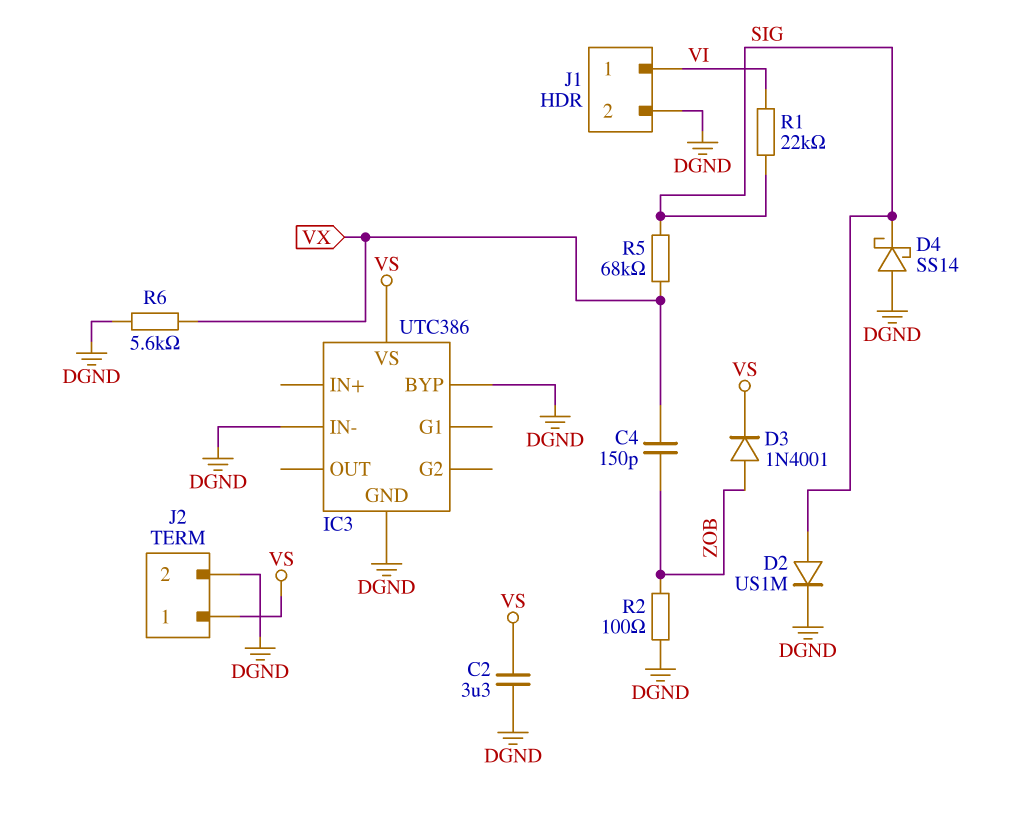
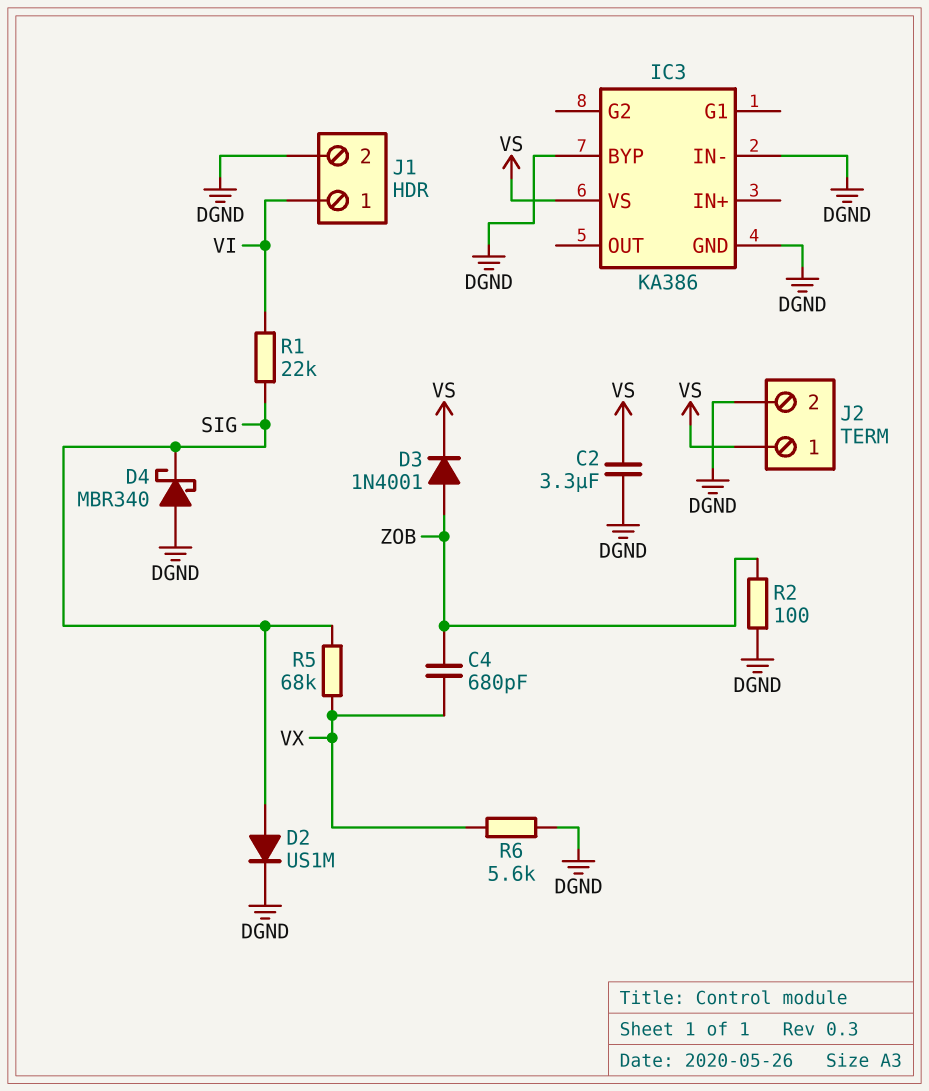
C4: 150pF (VX, ZOB) -> 680pF (VX, ZOB)
D4: schottky SS14 (A DGND, K SIG) -> schottky MBR340 (A DGND, K SIG)
IC3: UTC386 -> KA386

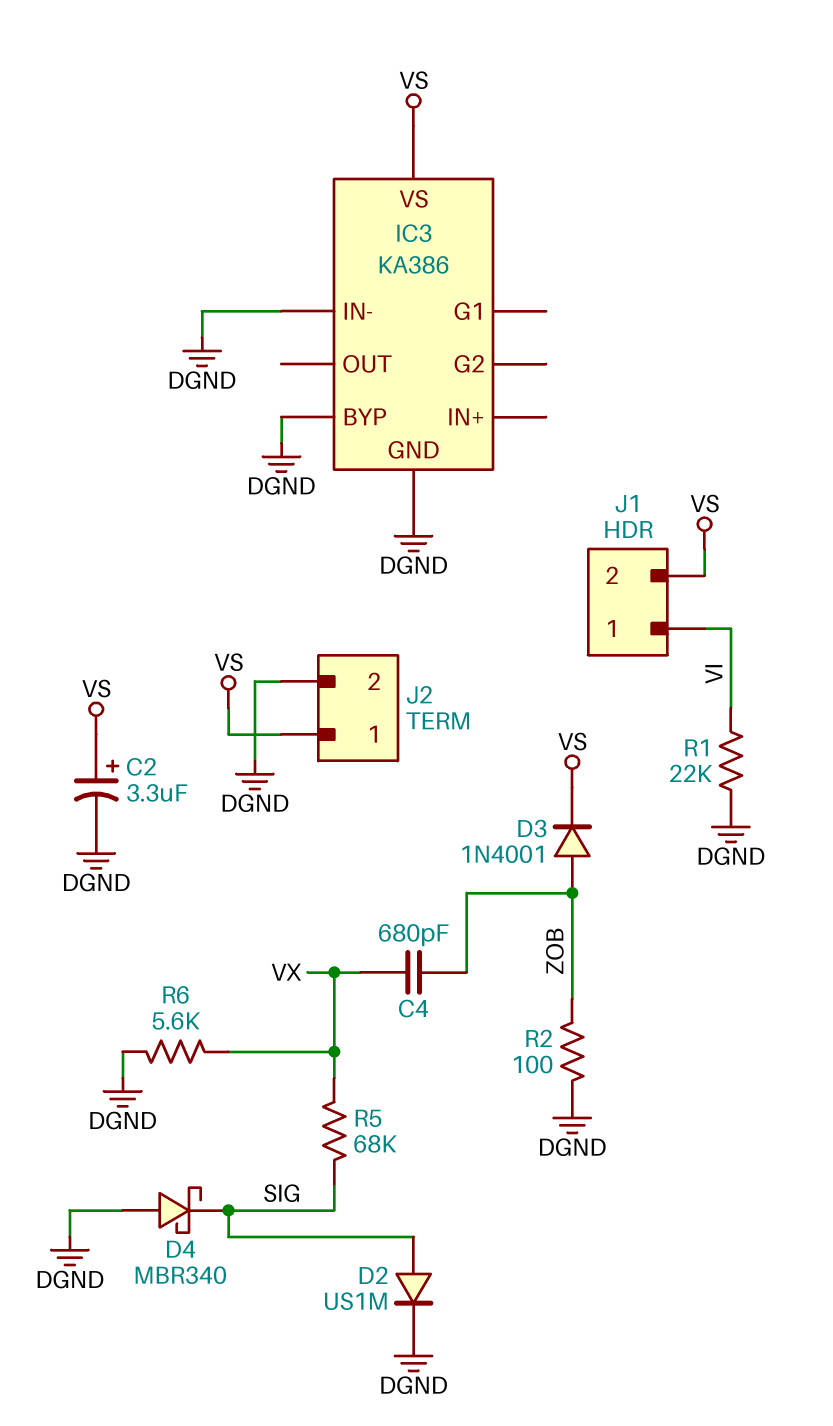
C2: 3.3uF (DGND, VS) -> 3.3uF (plus VS, minus DGND)
J1 pin 2: DGND -> VS
R1: 22k (SIG, VI) -> 22k (DGND, VI)

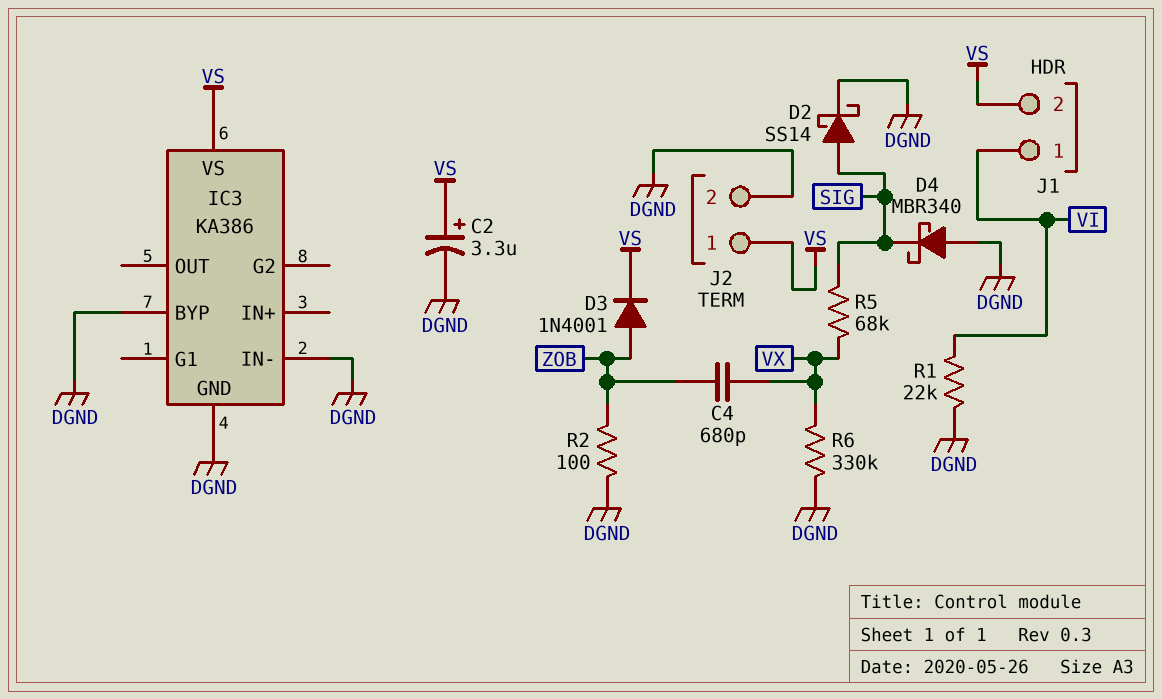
D2: diode US1M (A SIG, K DGND) -> schottky SS14 (A SIG, K DGND)
R6: 5.6k (DGND, VX) -> 330k (DGND, VX)

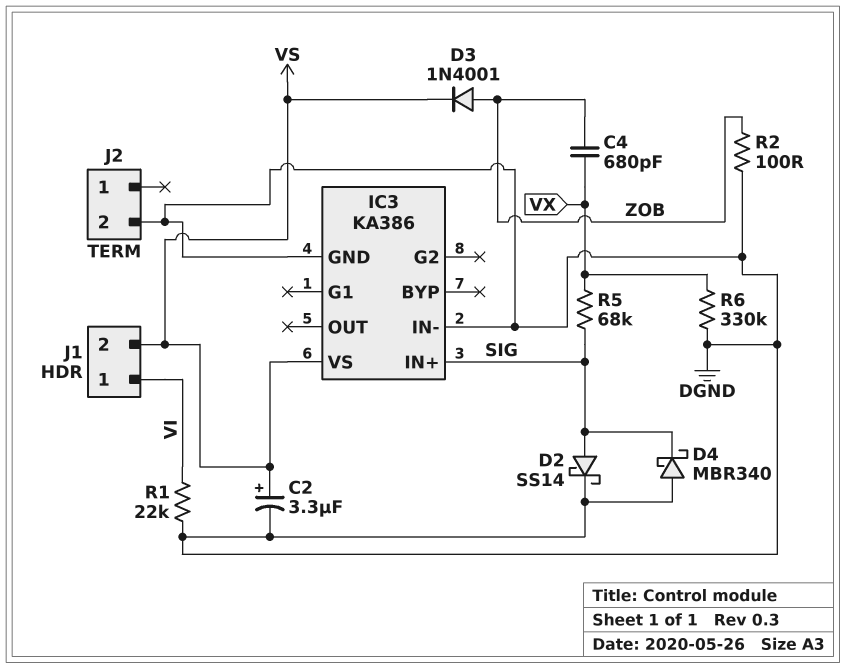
IC3 pin BYP: DGND -> none
IC3 pin IN+: none -> SIG
J2 pin 1: VS -> none

